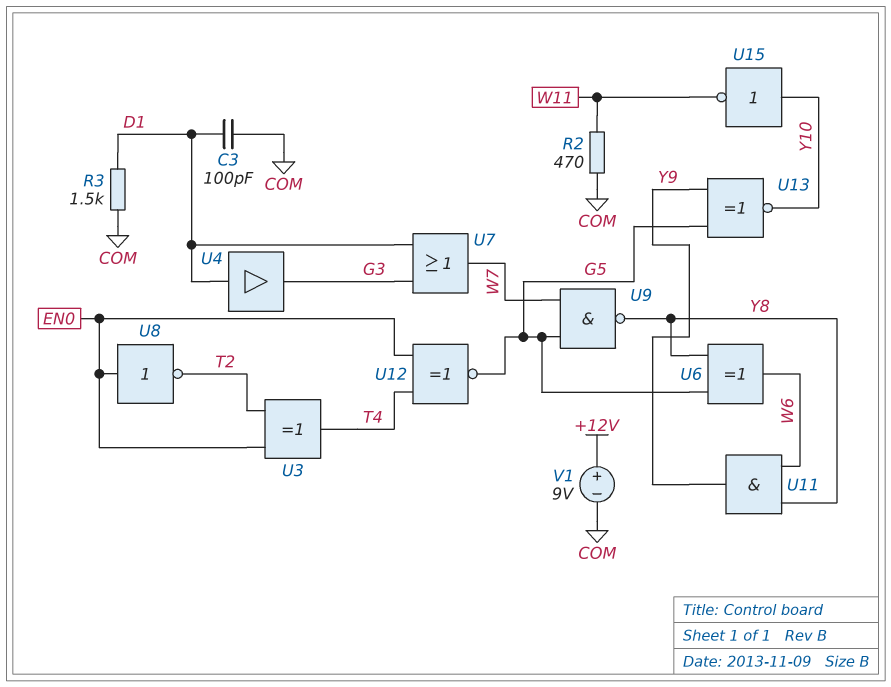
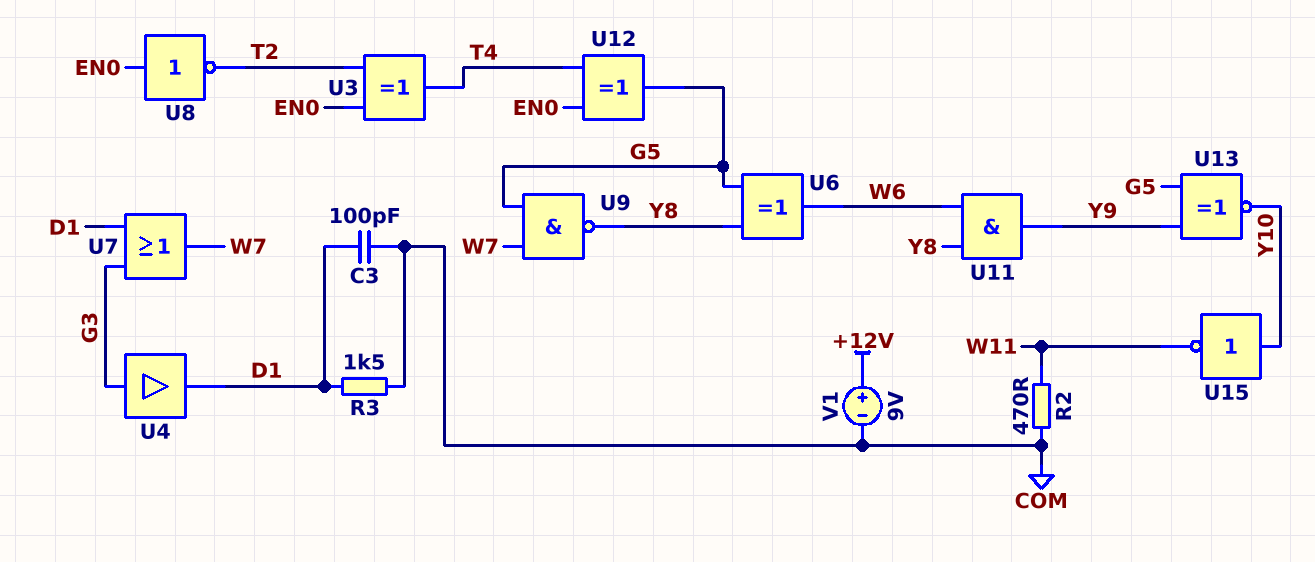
U4: buffer (in D1, out G3) -> buffer (in G3, out D1)
U12: XNOR (in EN0, in T4, out G5) -> XOR (in EN0, in T4, out G5)

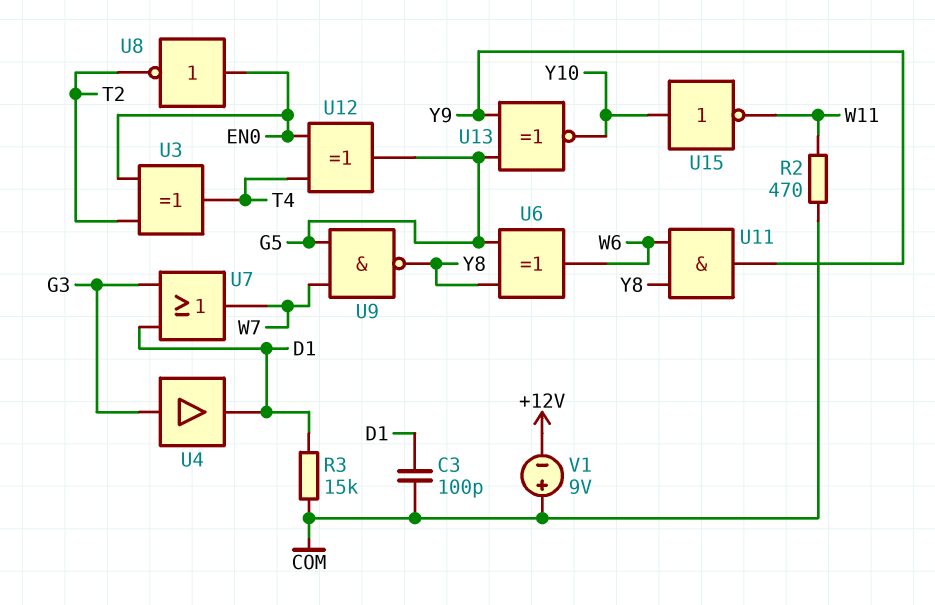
R3: 1.5k (COM, D1) -> 15k (COM, D1)
V1: 9V (plus +12V, minus COM) -> 9V (plus COM, minus +12V)

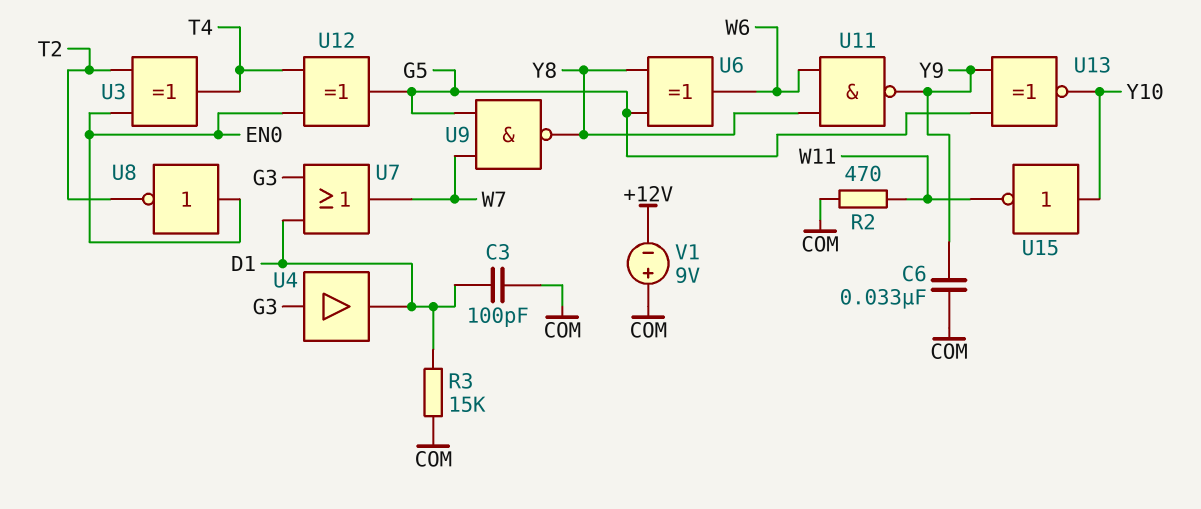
C6: none -> 33nF (COM, Y9)
U11: AND (in W6, in Y8, out Y9) -> NAND (in W6, in Y8, out Y9)

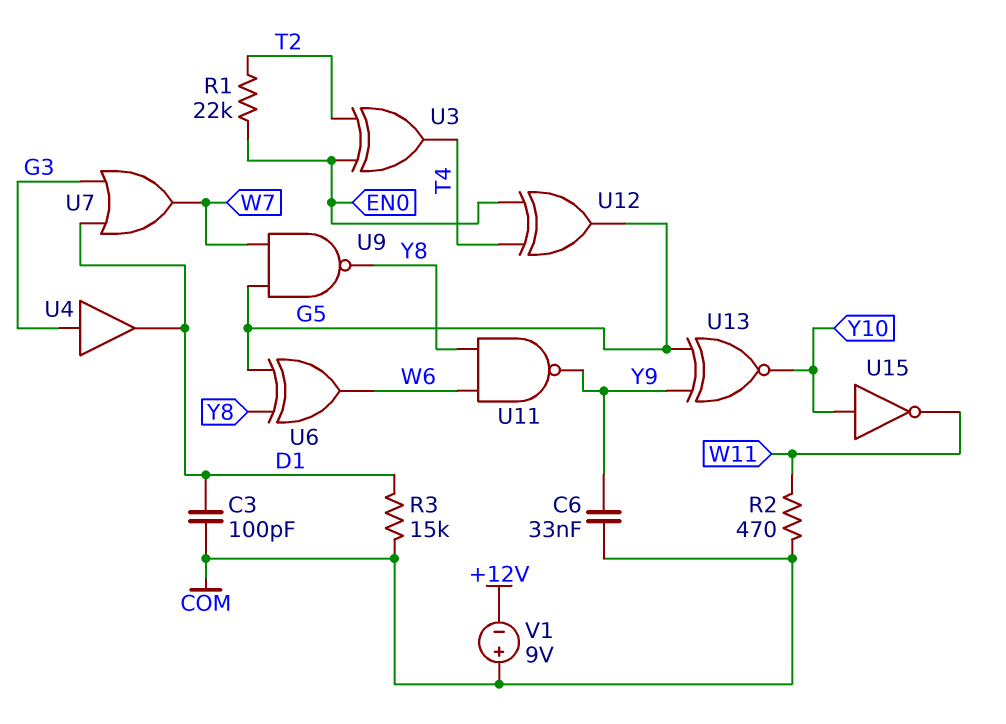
R1: none -> 22k (EN0, T2)
U8: NOT (in EN0, out T2) -> none

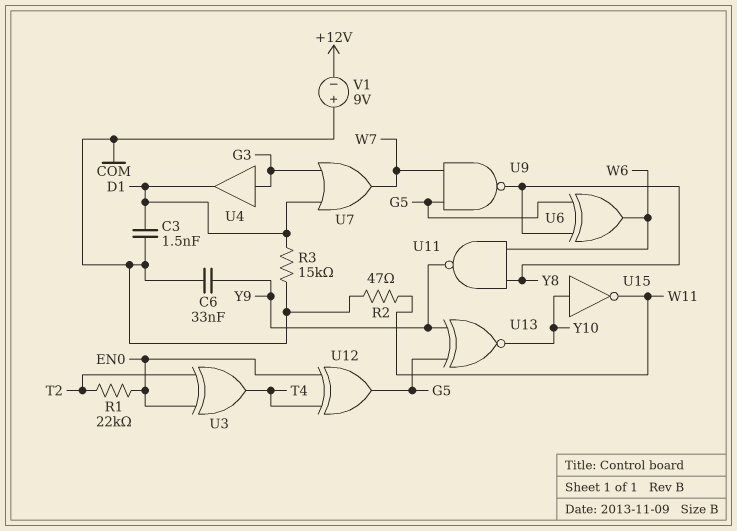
C3: 100pF (COM, D1) -> 1.5nF (COM, D1)
R2: 470 (COM, W11) -> 47 (COM, W11)

